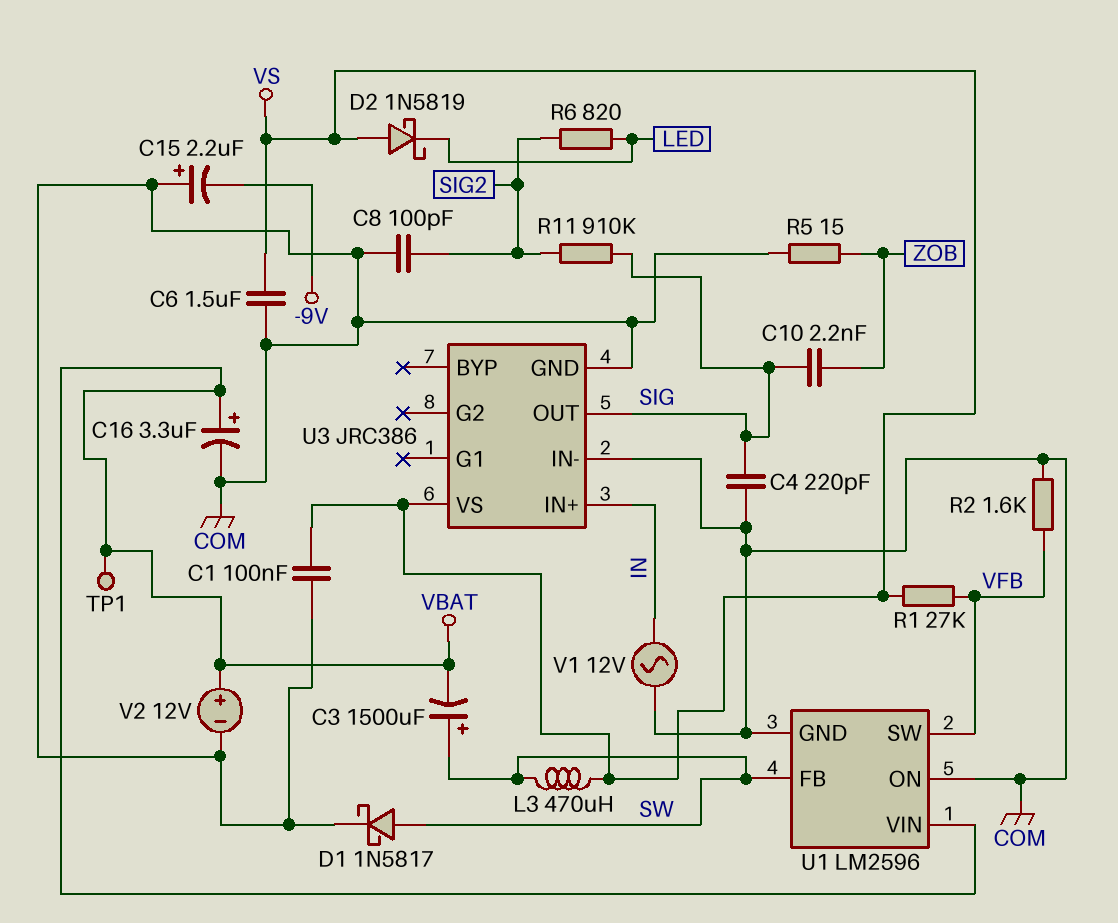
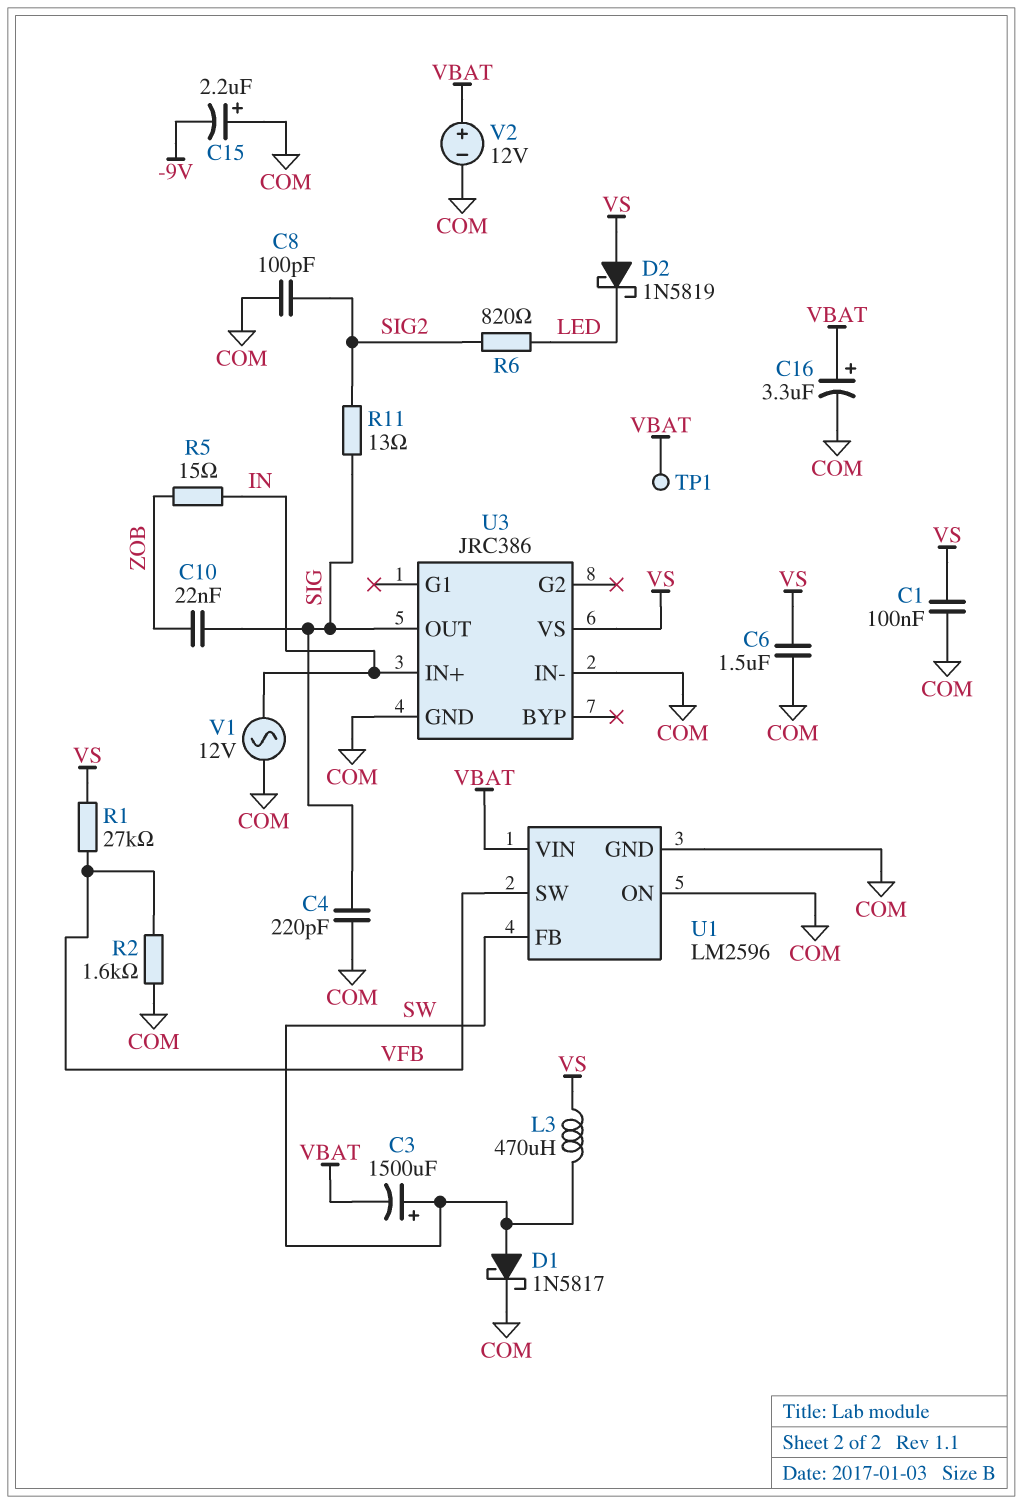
C10: 2.2nF (SIG, ZOB) -> 22nF (SIG, ZOB)
R5: 15 (COM, ZOB) -> 15 (IN, ZOB)
R11: 910k (SIG, SIG2) -> 13 (SIG, SIG2)

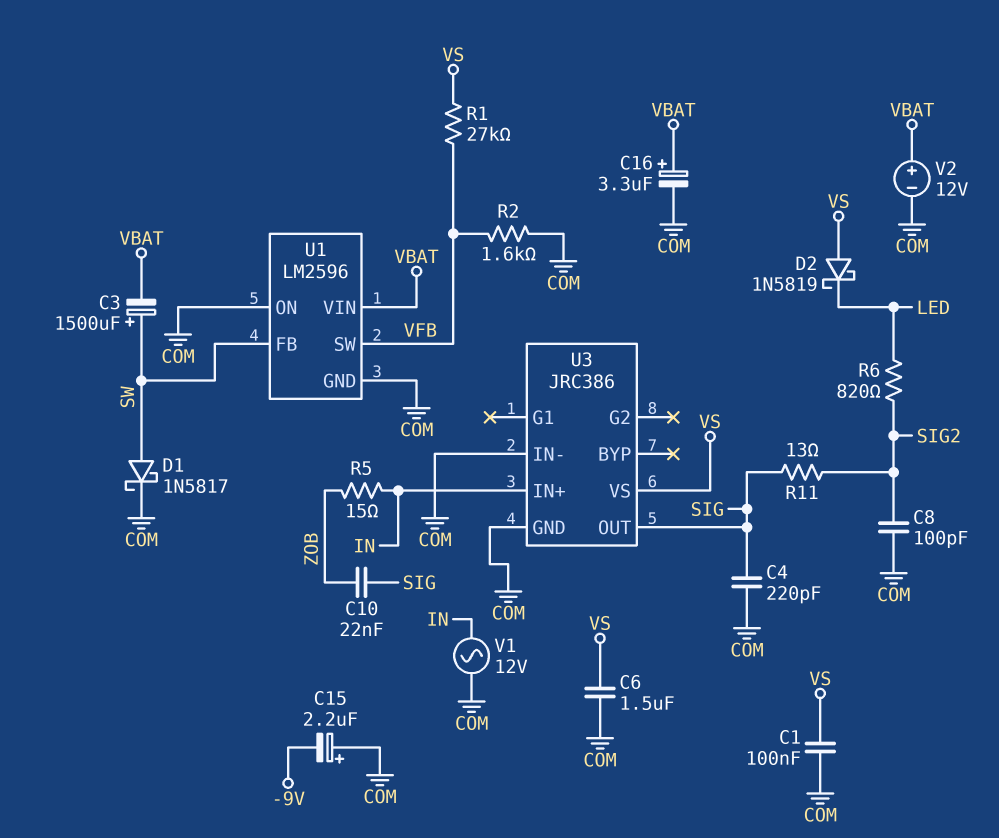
L3: 470uH (SW, VS) -> none
TP1: test point (VBAT) -> none

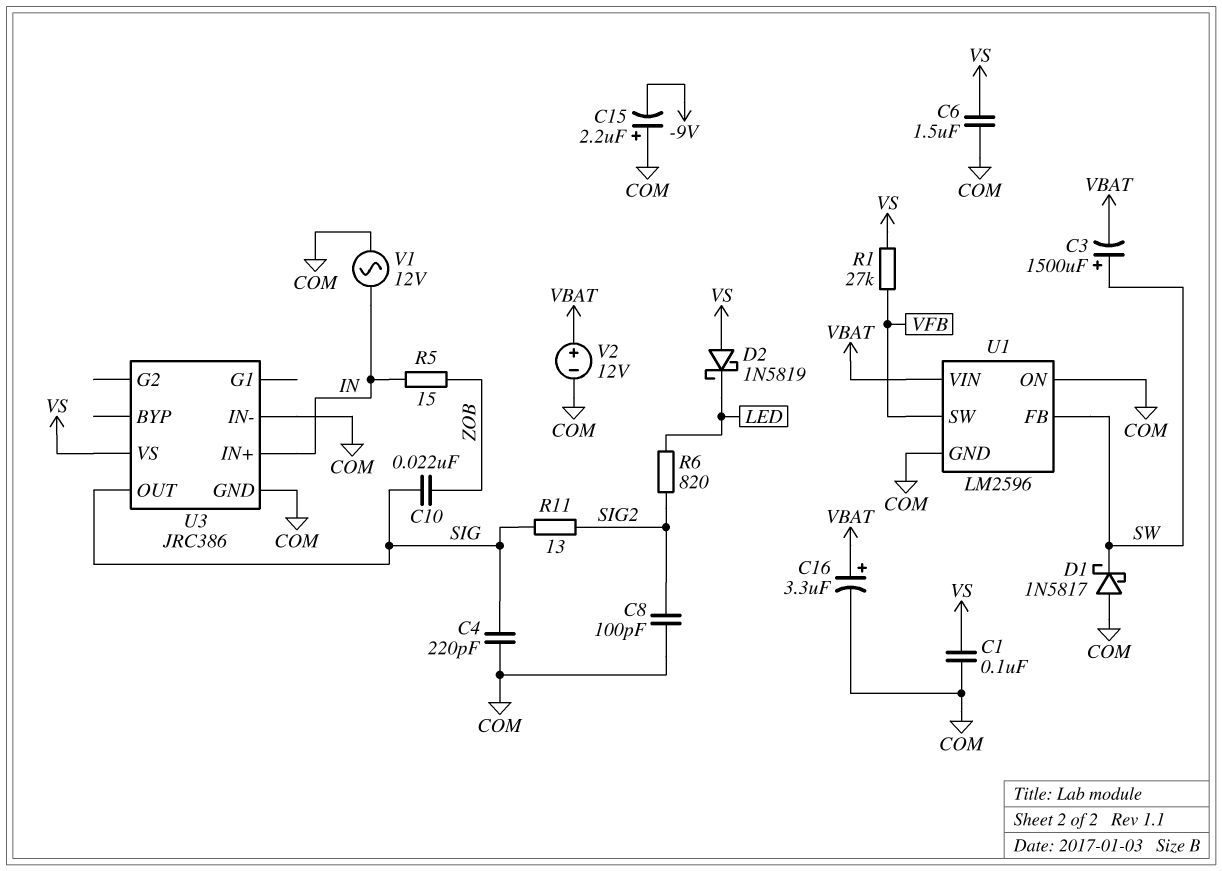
D1: schottky 1N5817 (A SW, K COM) -> schottky 1N5817 (A COM, K SW)
R2: 1.6k (COM, VFB) -> none

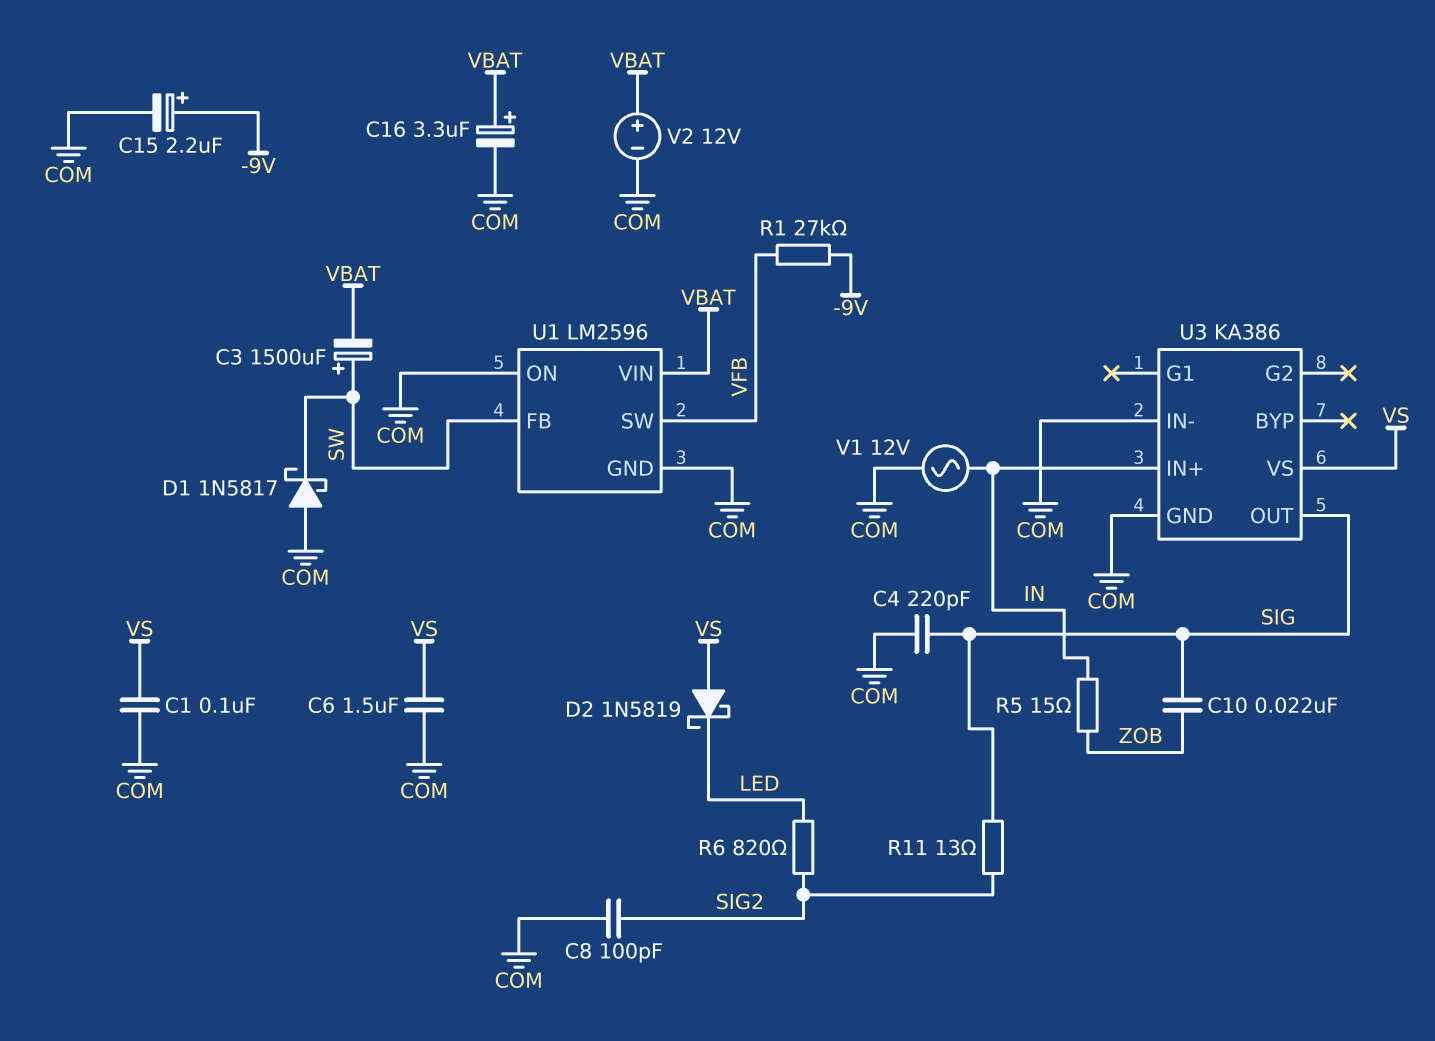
C15: 2.2uF (plus COM, minus -9V) -> 2.2uF (plus -9V, minus COM)
R1: 27k (VFB, VS) -> 27k (-9V, VFB)
U3: JRC386 -> KA386

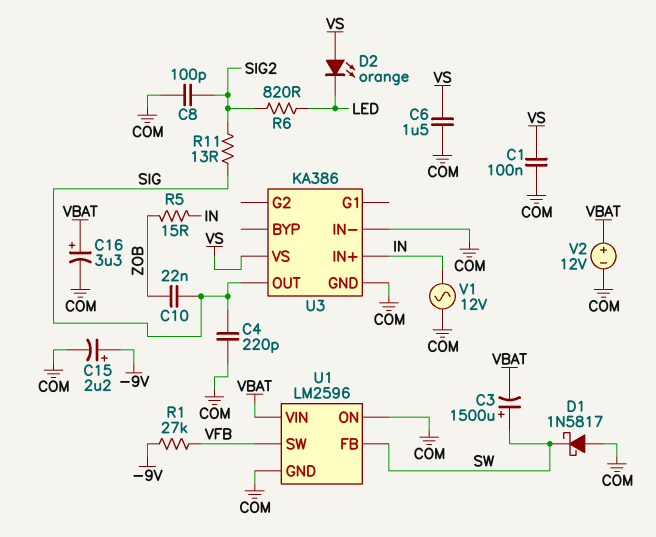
D2: schottky 1N5819 (A VS, K LED) -> LED orange (A VS, K LED)

